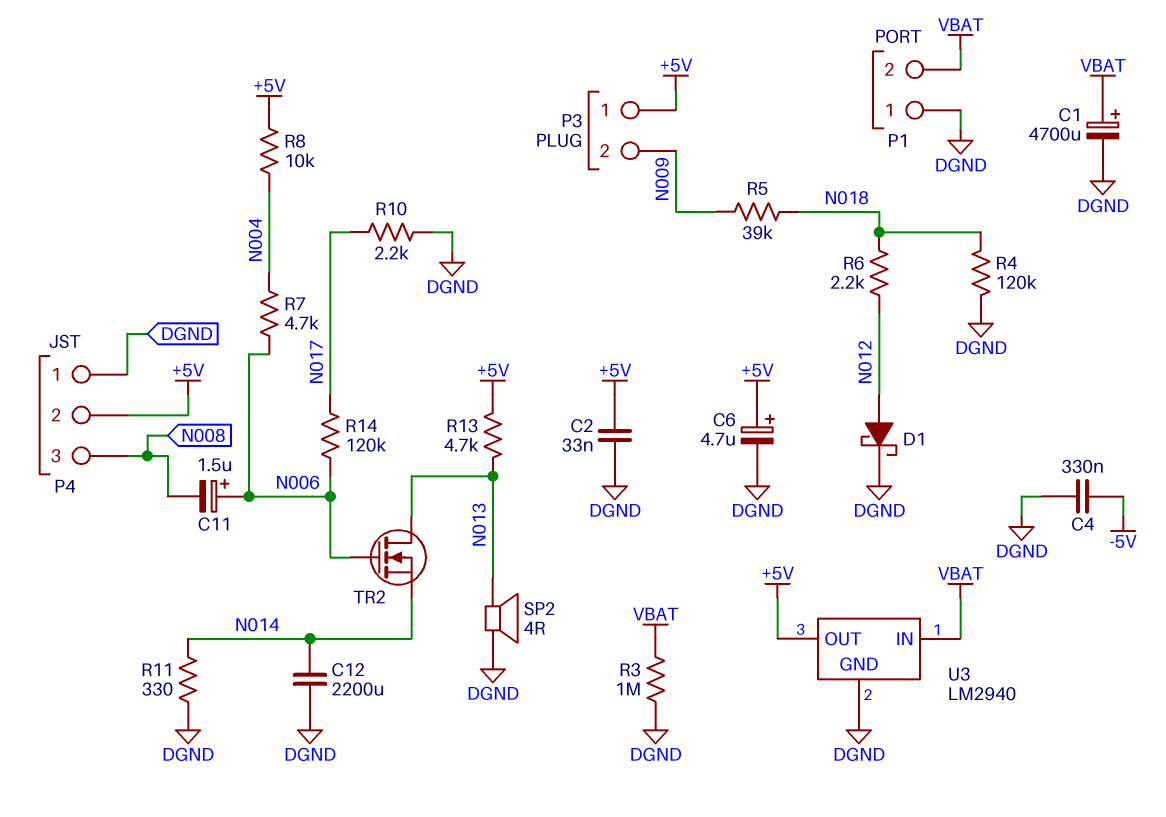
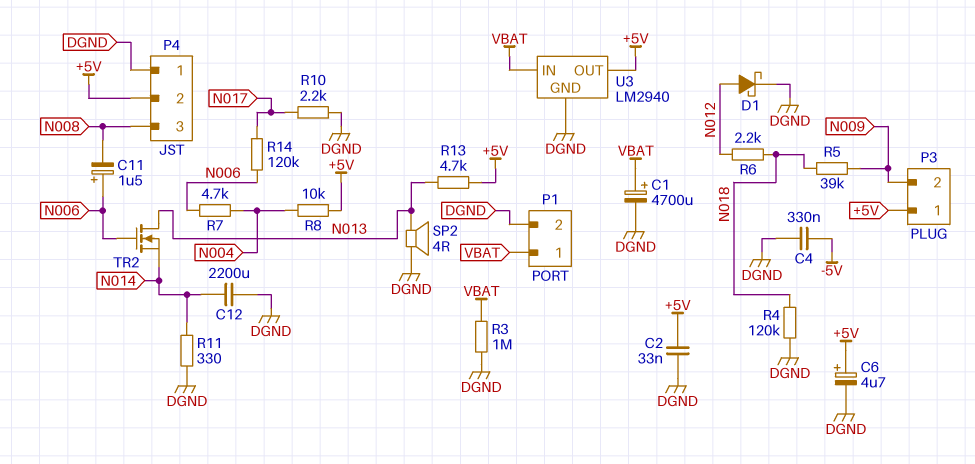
P1 pin 1: DGND -> VBAT
P1 pin 2: VBAT -> DGND

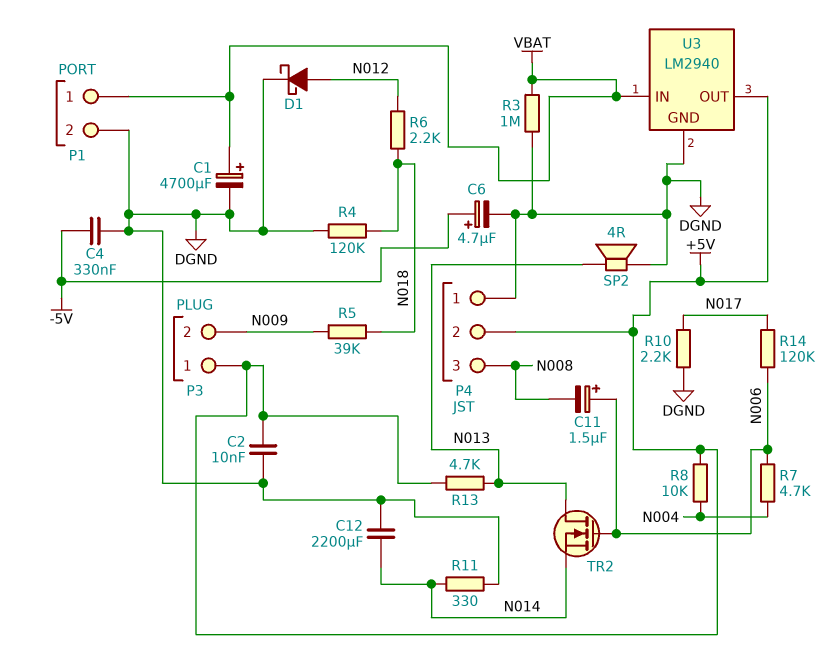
C2: 33nF (+5V, DGND) -> 10nF (+5V, DGND)
C6: 4.7uF (plus +5V, minus DGND) -> 4.7uF (plus -5V, minus DGND)

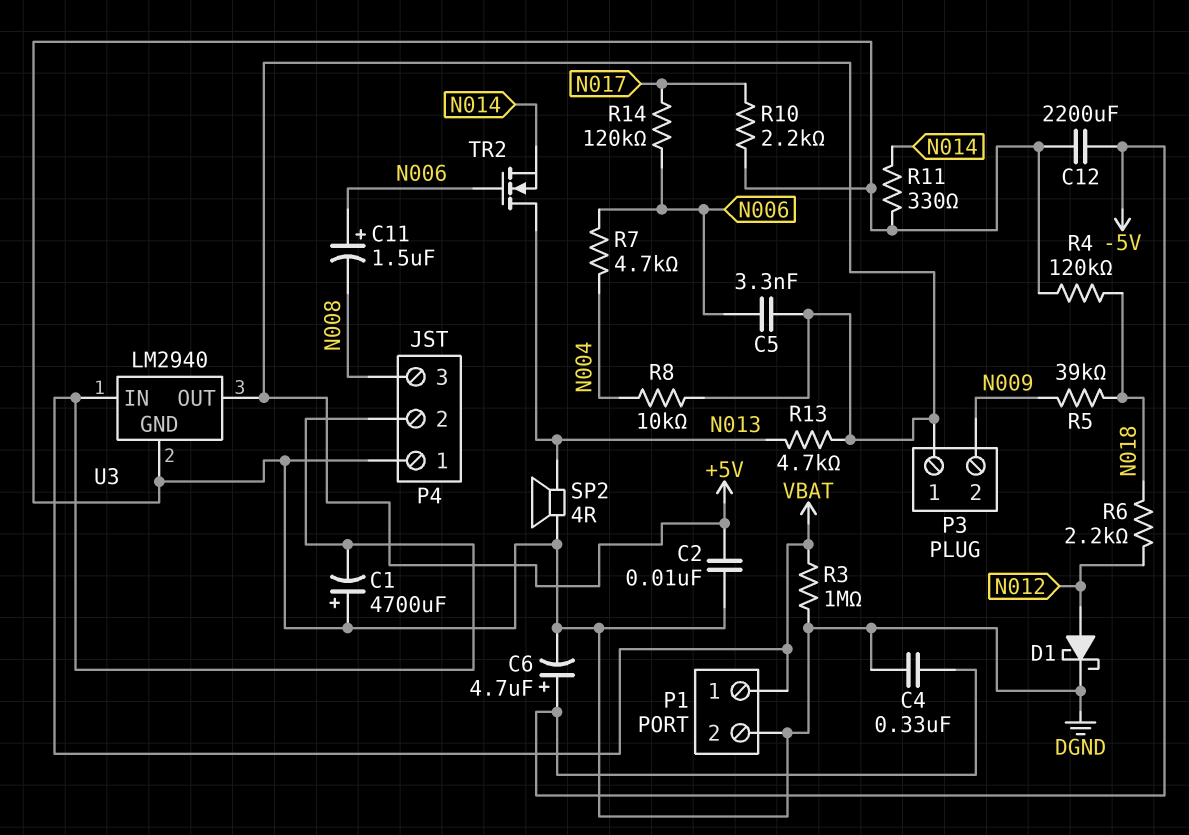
C1: 4700uF (plus VBAT, minus DGND) -> 4700uF (plus DGND, minus VBAT)
C5: none -> 3.3nF (+5V, N006)
C12: 2200uF (DGND, N014) -> 2200uF (-5V, DGND)
P4 pin 2: +5V -> VBAT

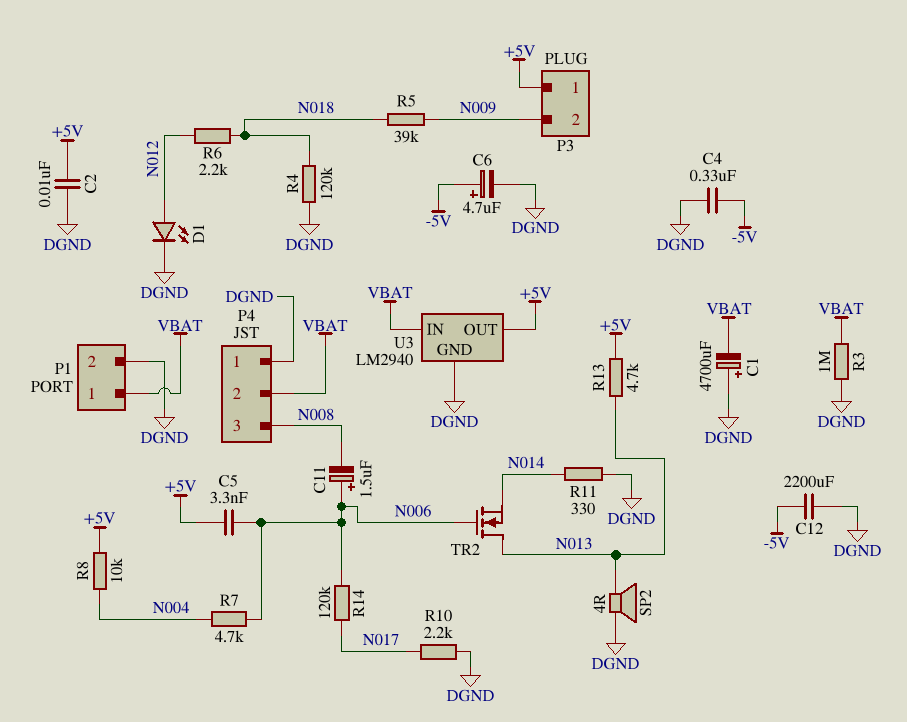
D1: schottky (A N012, K DGND) -> LED (A N012, K DGND)

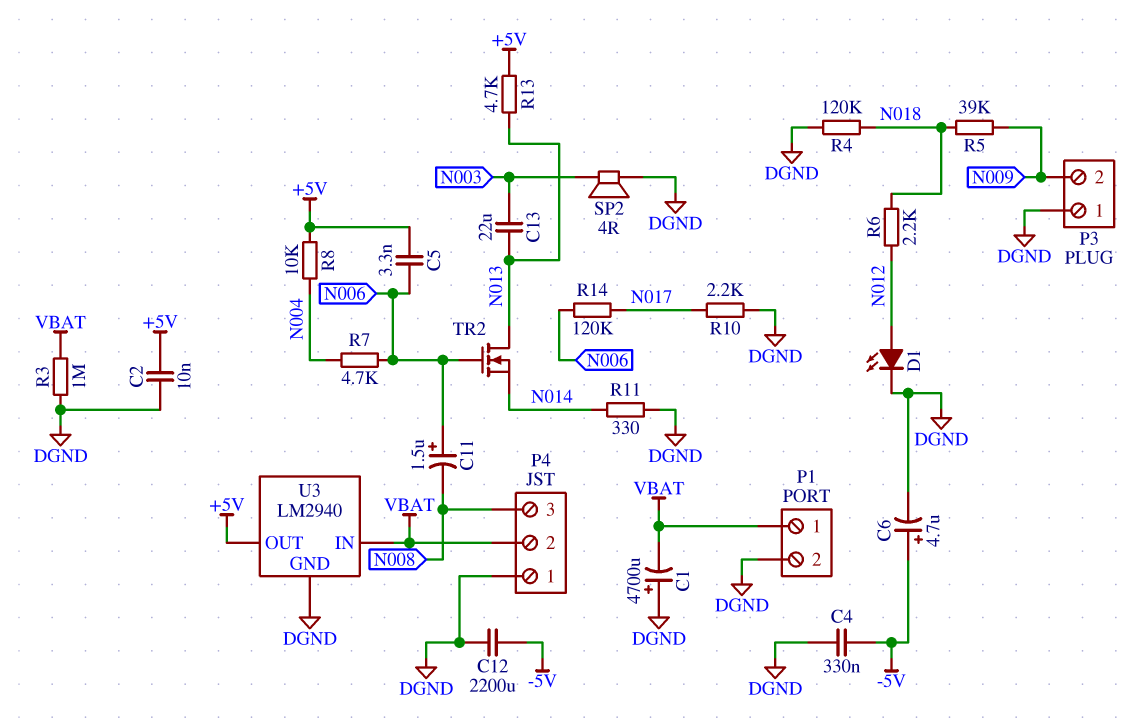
C13: none -> 22uF (N003, N013)
P3 pin 1: +5V -> DGND
SP2: speaker 4R (DGND, N013) -> speaker 4R (DGND, N003)

